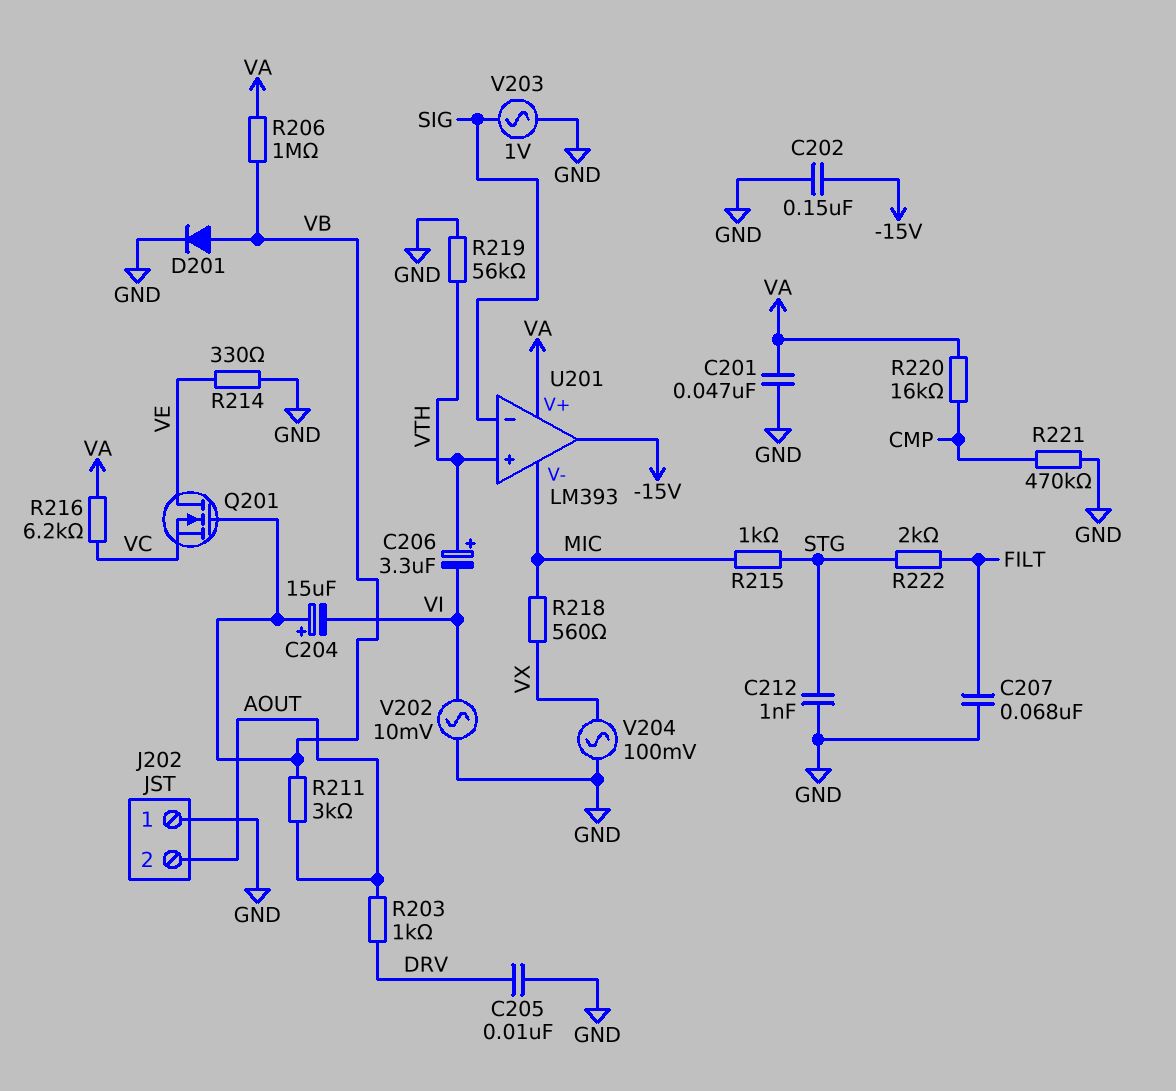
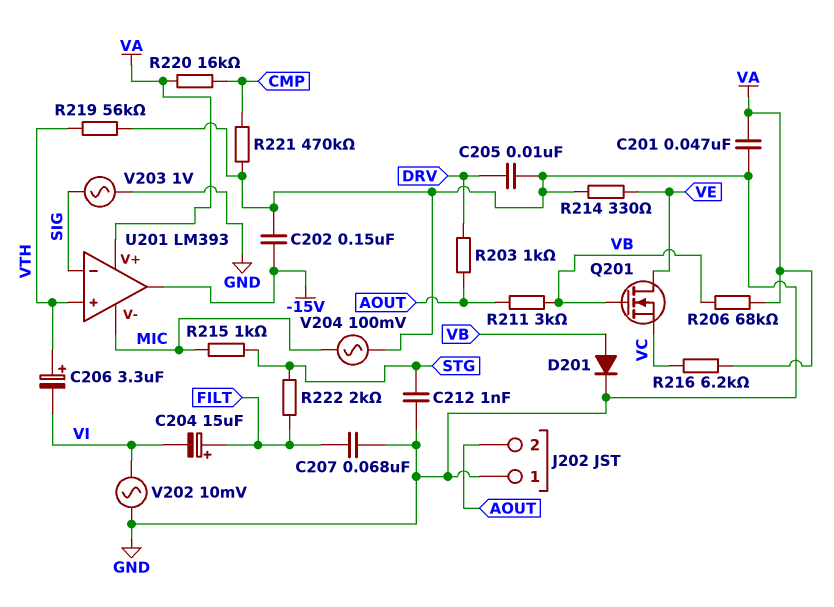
C204: 15uF (plus VB, minus VI) -> 15uF (plus FILT, minus VI)
R206: 1M (VA, VB) -> 68k (VA, VB)
R218: 560 (MIC, VX) -> none
V204: AC 100mV (GND, VX) -> AC 100mV (GND, MIC)

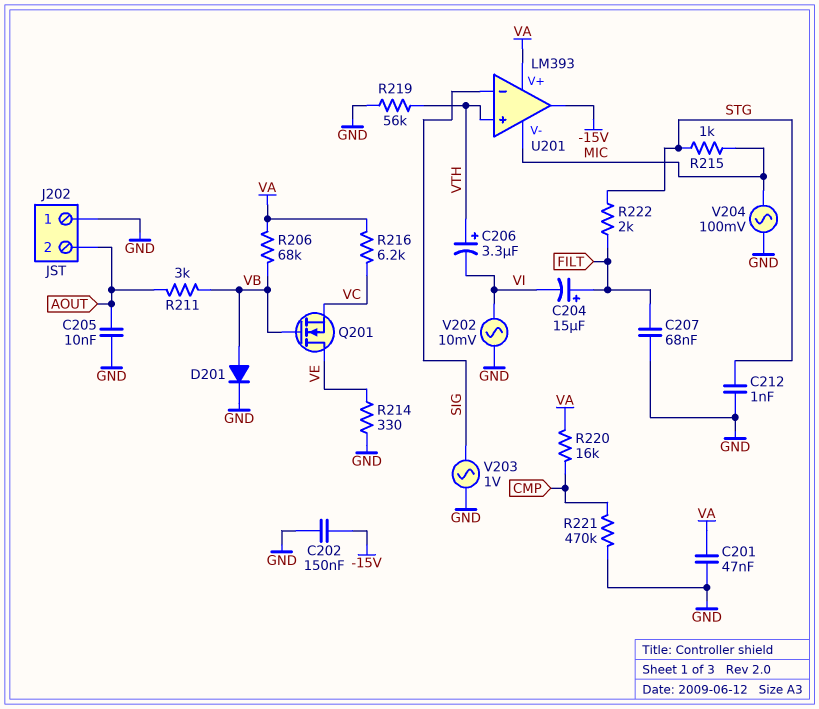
C205: 10nF (DRV, GND) -> 10nF (AOUT, GND)
R203: 1k (AOUT, DRV) -> none

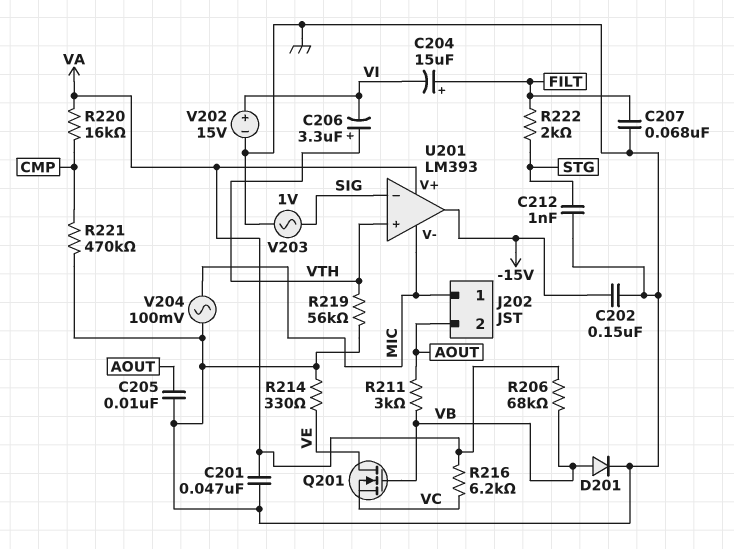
J202 pin 1: GND -> MIC
R215: 1k (MIC, STG) -> none
V202: AC 10mV (GND, VI) -> 15V (plus VI, minus GND)

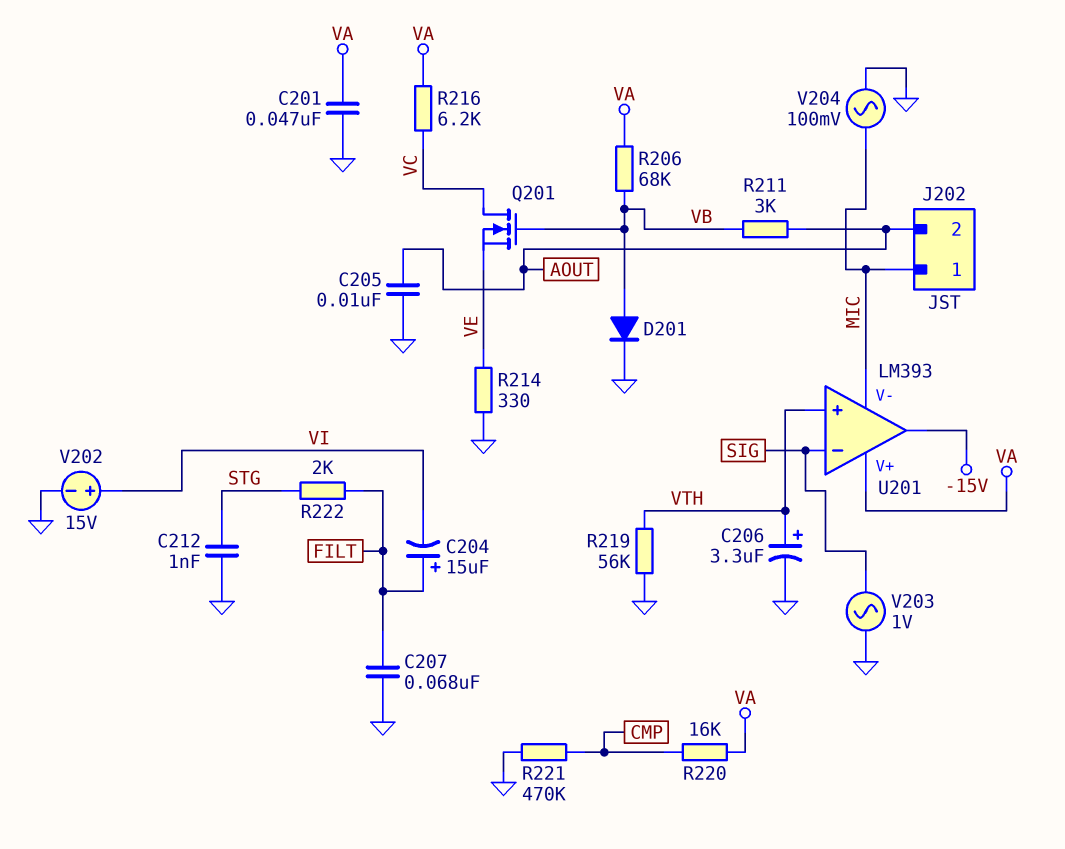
C202: 150nF (-15V, GND) -> none
C206: 3.3uF (plus VTH, minus VI) -> 3.3uF (plus VTH, minus GND)
Q201: NMOS (G VB, D VE, S VC) -> NMOS (G VB, D VC, S VE)

